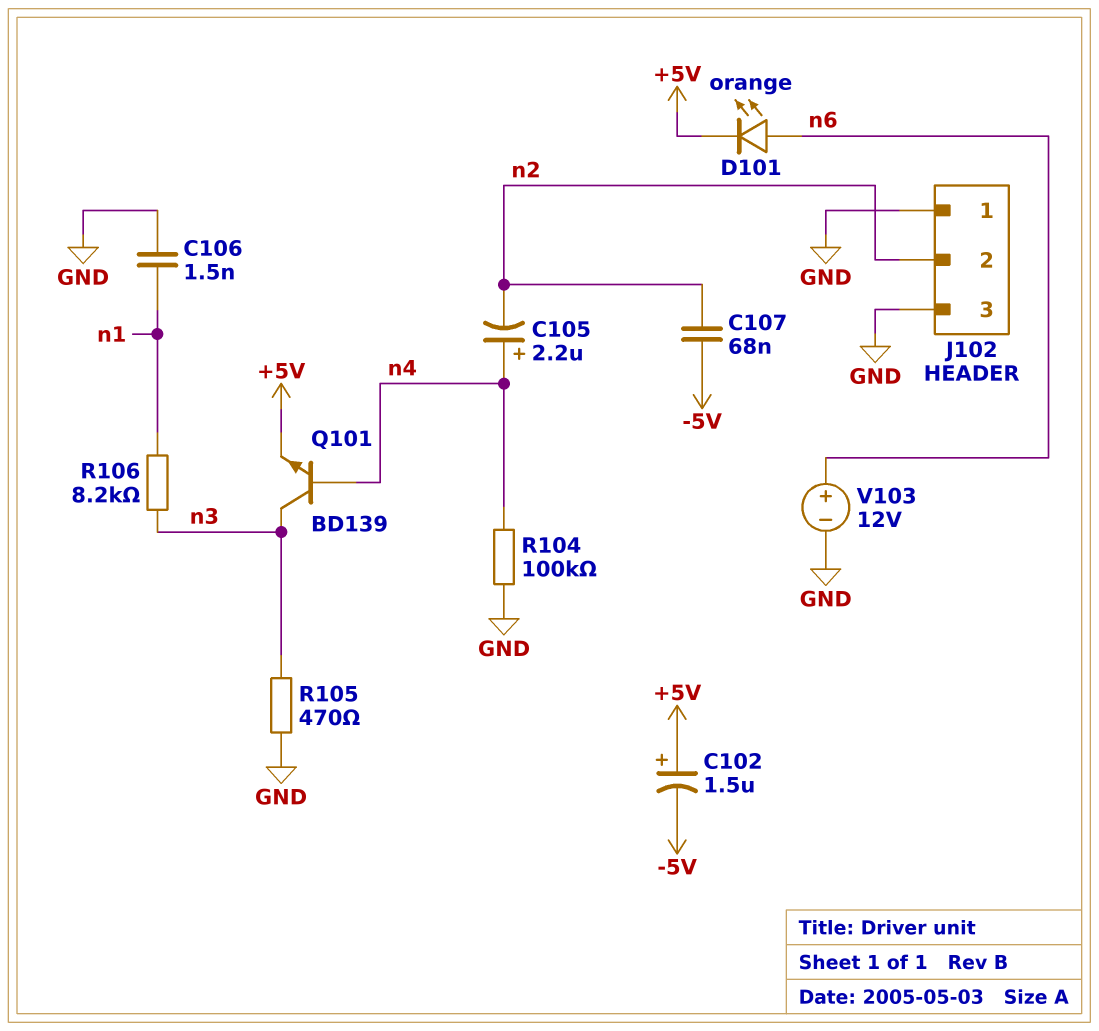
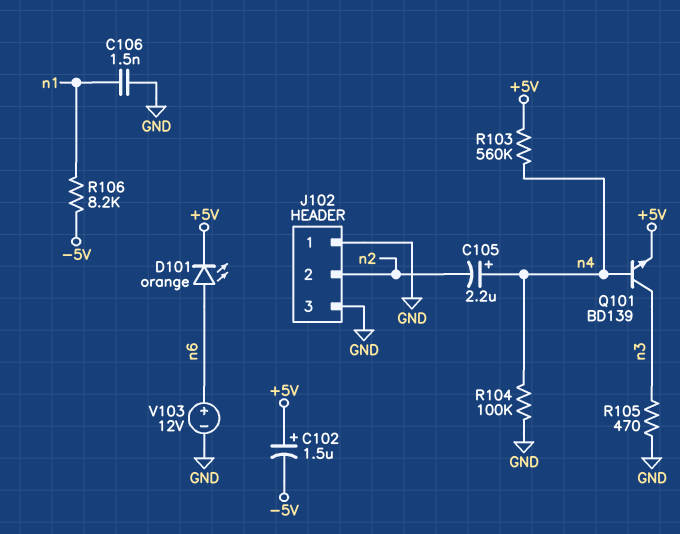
C107: 68nF (-5V, n2) -> none
R103: none -> 560k (+5V, n4)
R106: 8.2k (n1, n3) -> 8.2k (-5V, n1)

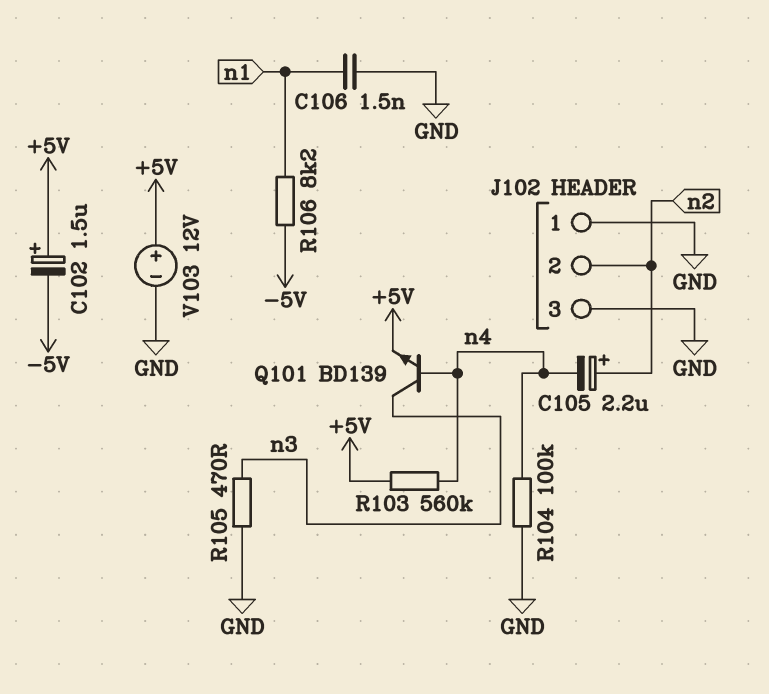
C105: 2.2uF (plus n4, minus n2) -> 2.2uF (plus n2, minus n4)
D101: LED orange (A n6, K +5V) -> none
V103: 12V (plus n6, minus GND) -> 12V (plus +5V, minus GND)

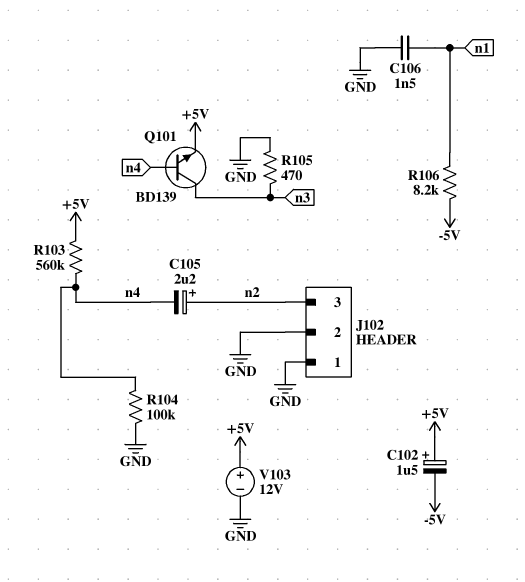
J102 pin 2: n2 -> GND
J102 pin 3: GND -> n2

